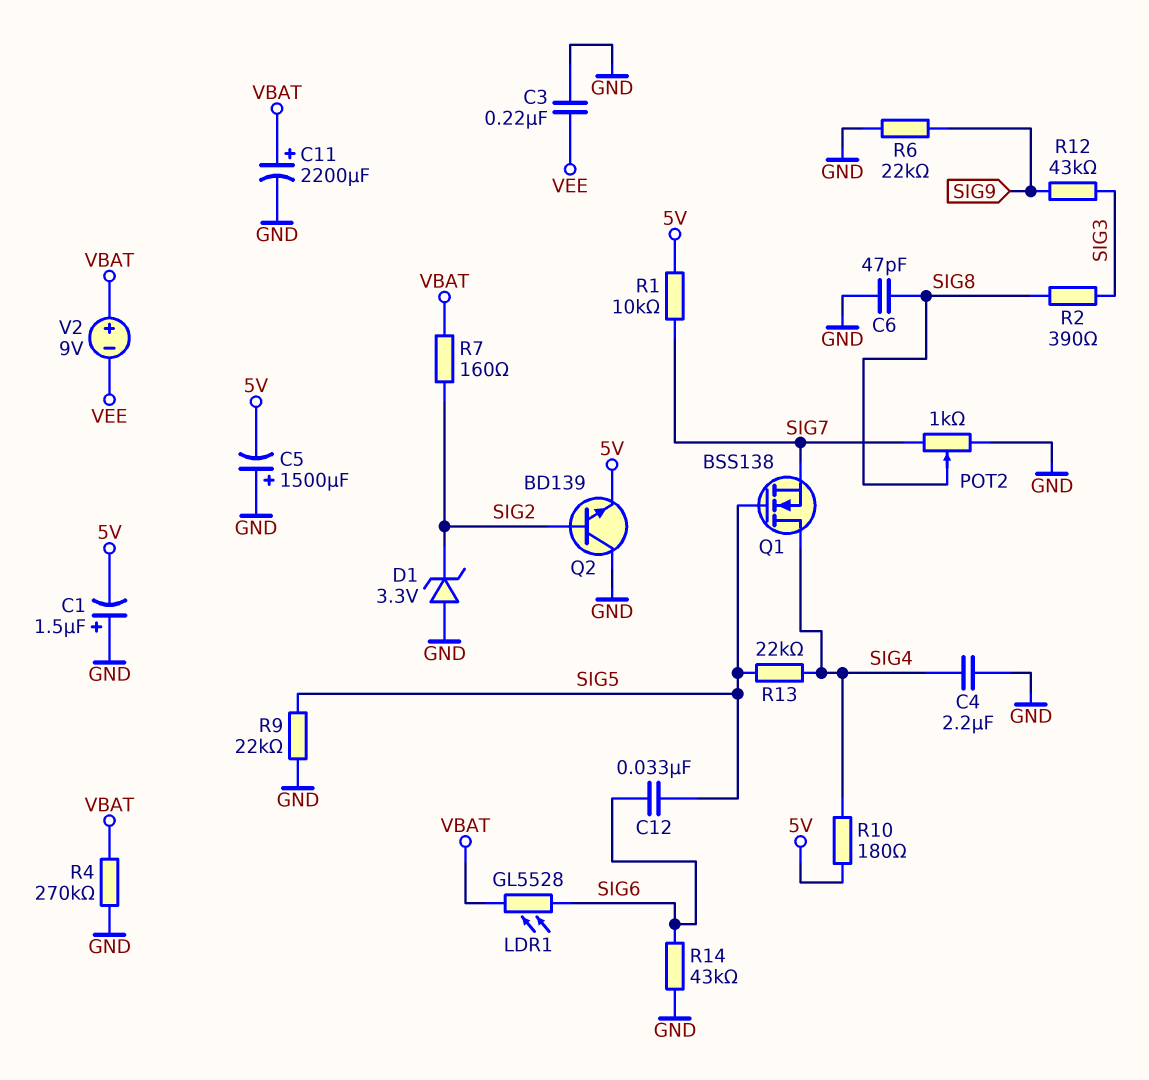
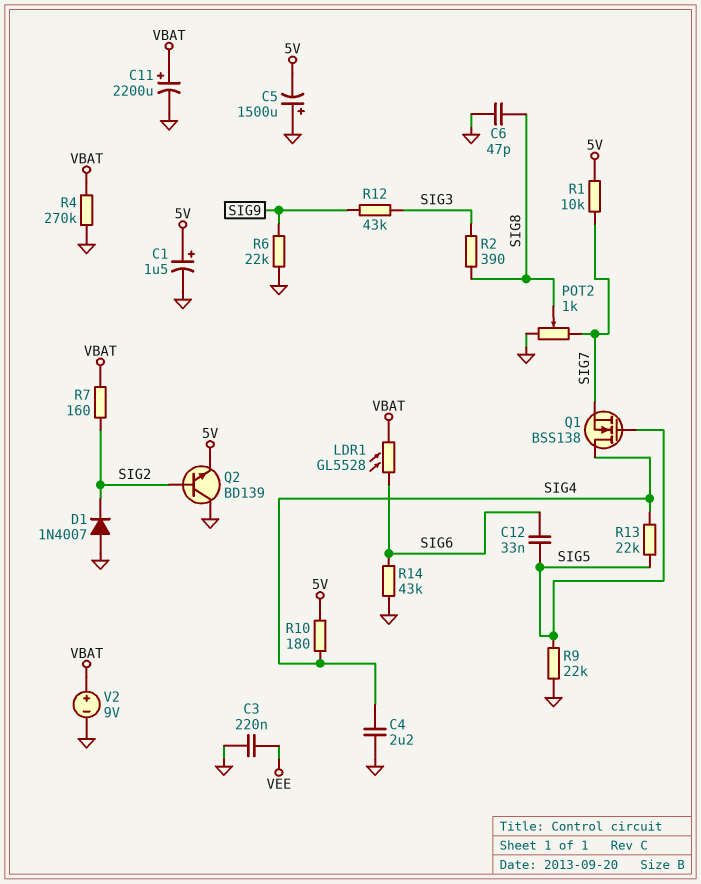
C1: 1.5uF (plus GND, minus 5V) -> 1.5uF (plus 5V, minus GND)
D1: zener 3.3V (A GND, K SIG2) -> diode 1N4007 (A GND, K SIG2)
V2: 9V (plus VBAT, minus VEE) -> 9V (plus VBAT, minus GND)

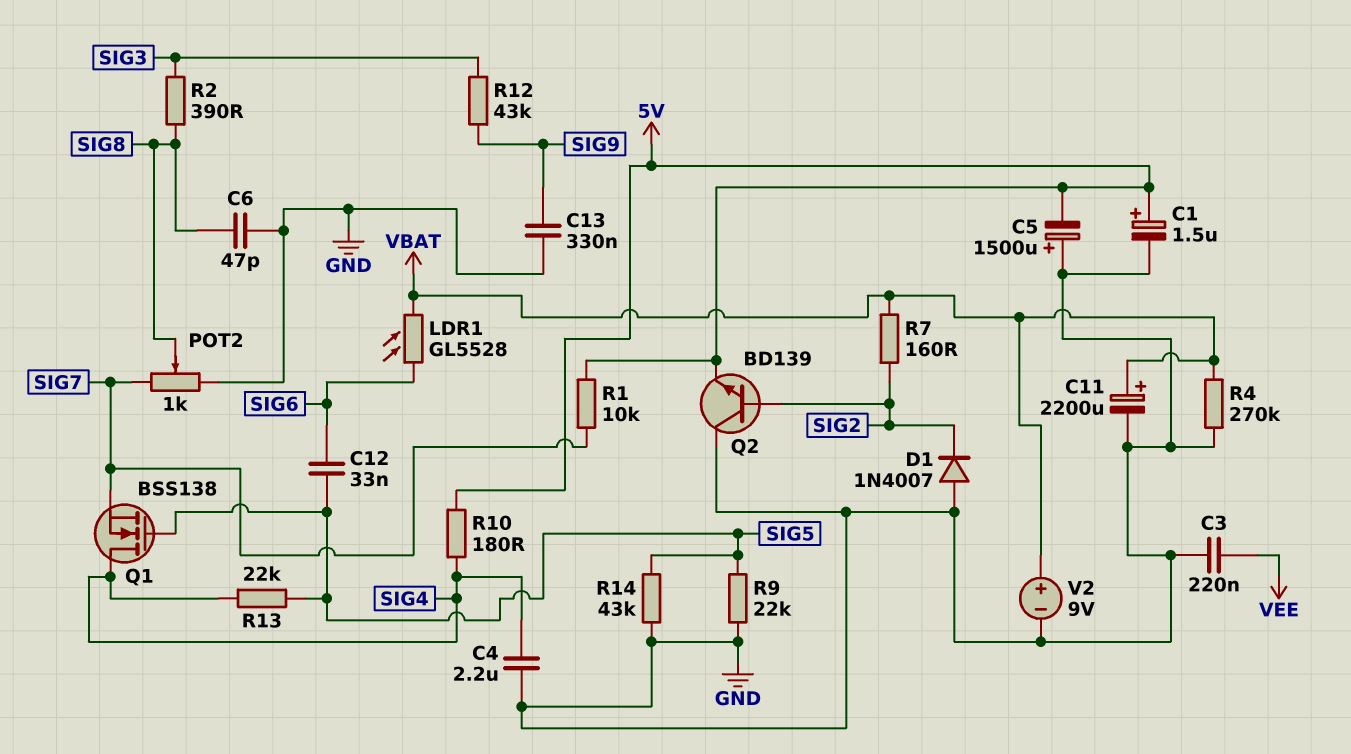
C13: none -> 330nF (GND, SIG9)
R6: 22k (GND, SIG9) -> none
R14: 43k (GND, SIG6) -> 43k (GND, SIG5)

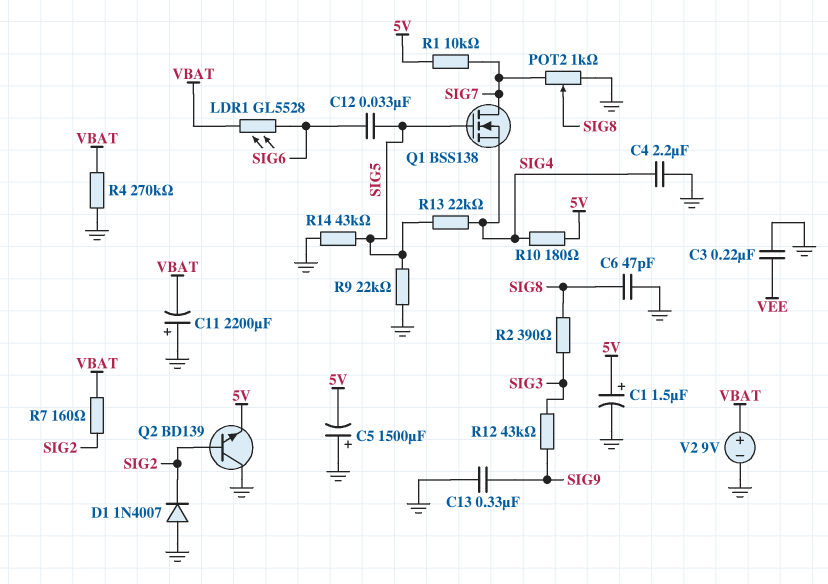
C11: 2200uF (plus VBAT, minus GND) -> 2200uF (plus GND, minus VBAT)
Q1: NMOS BSS138 (G SIG5, D SIG4, S SIG7) -> NMOS BSS138 (G SIG5, D SIG7, S SIG4)

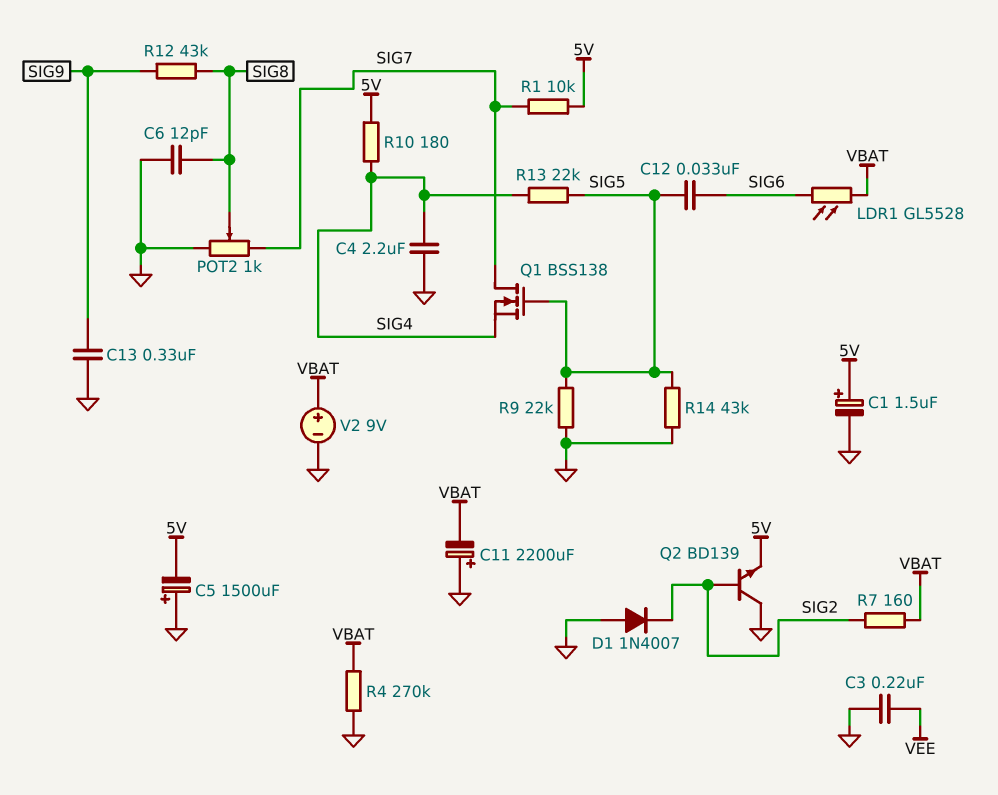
C6: 47pF (GND, SIG8) -> 12pF (GND, SIG8)
R2: 390 (SIG3, SIG8) -> none
R12: 43k (SIG3, SIG9) -> 43k (SIG8, SIG9)

